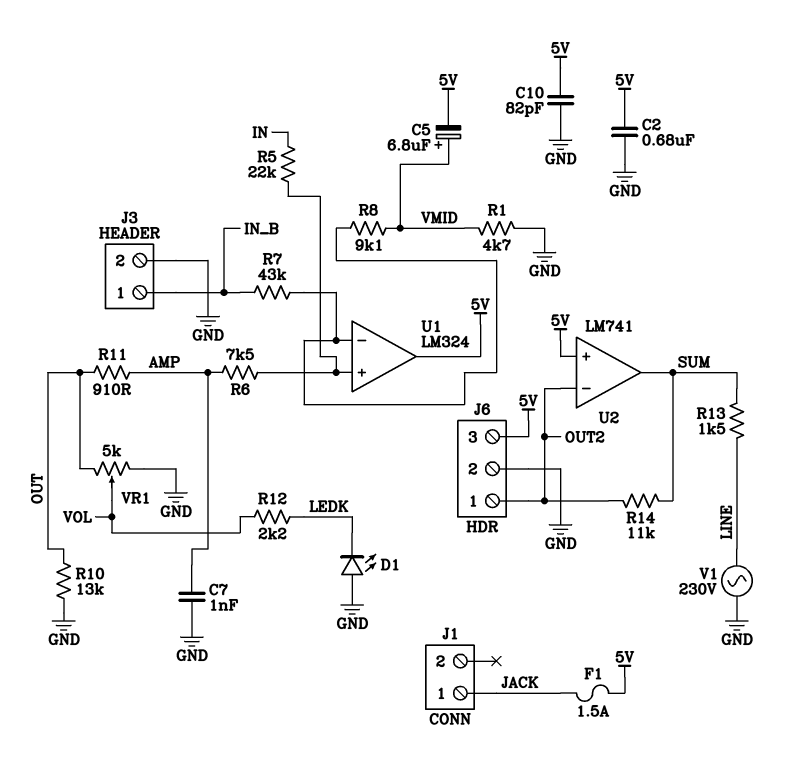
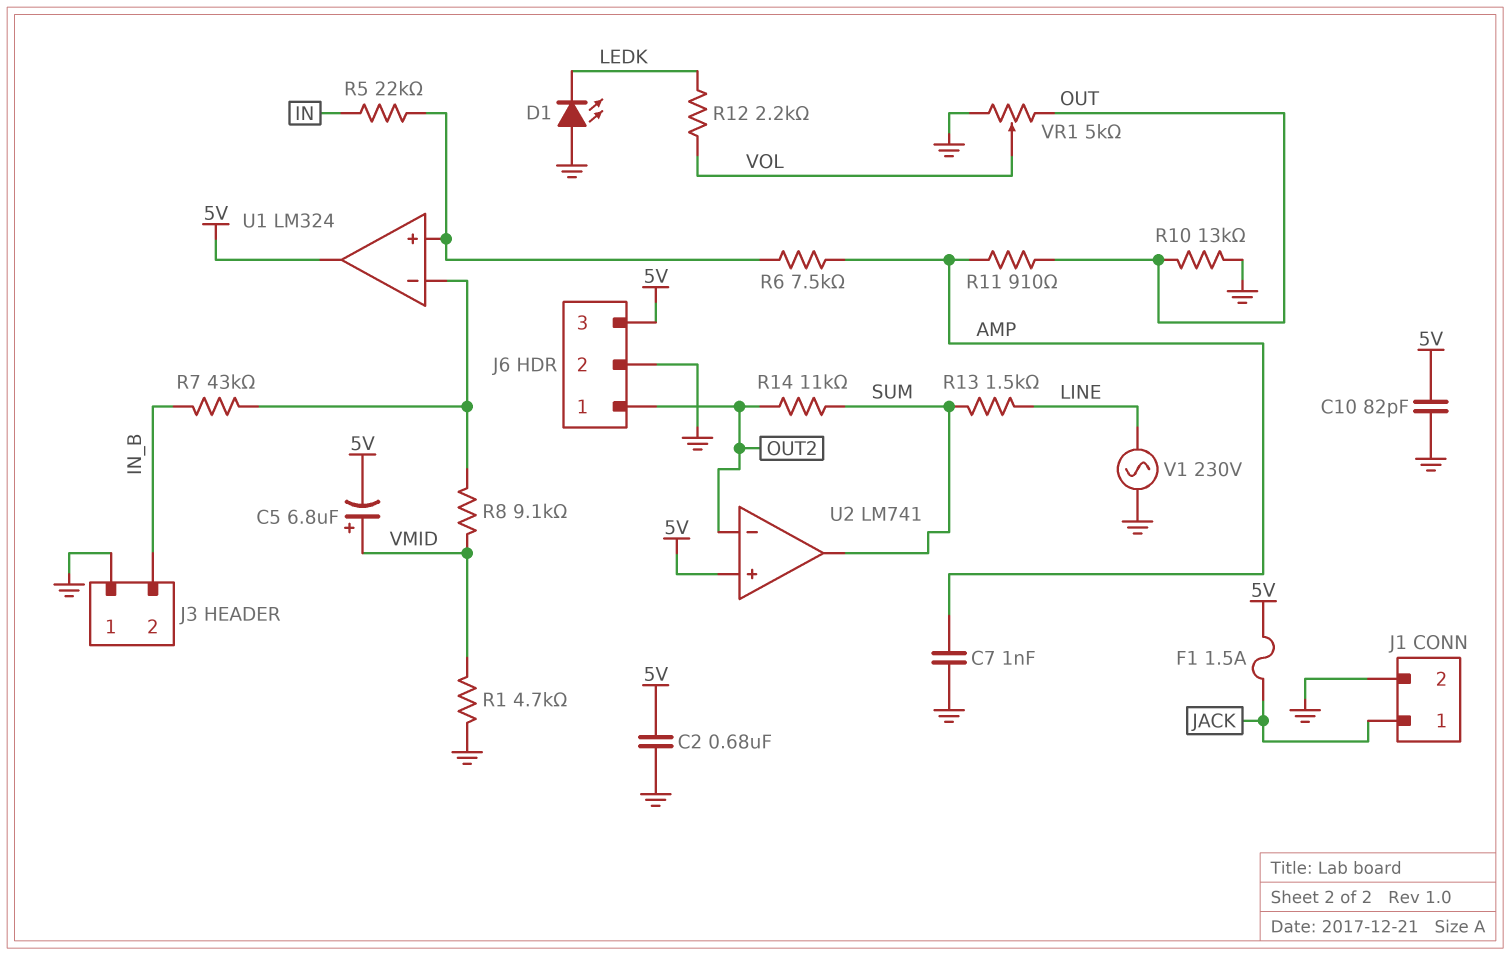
J1 pin 2: none -> GND
J3 pin 1: IN_B -> GND
J3 pin 2: GND -> IN_B

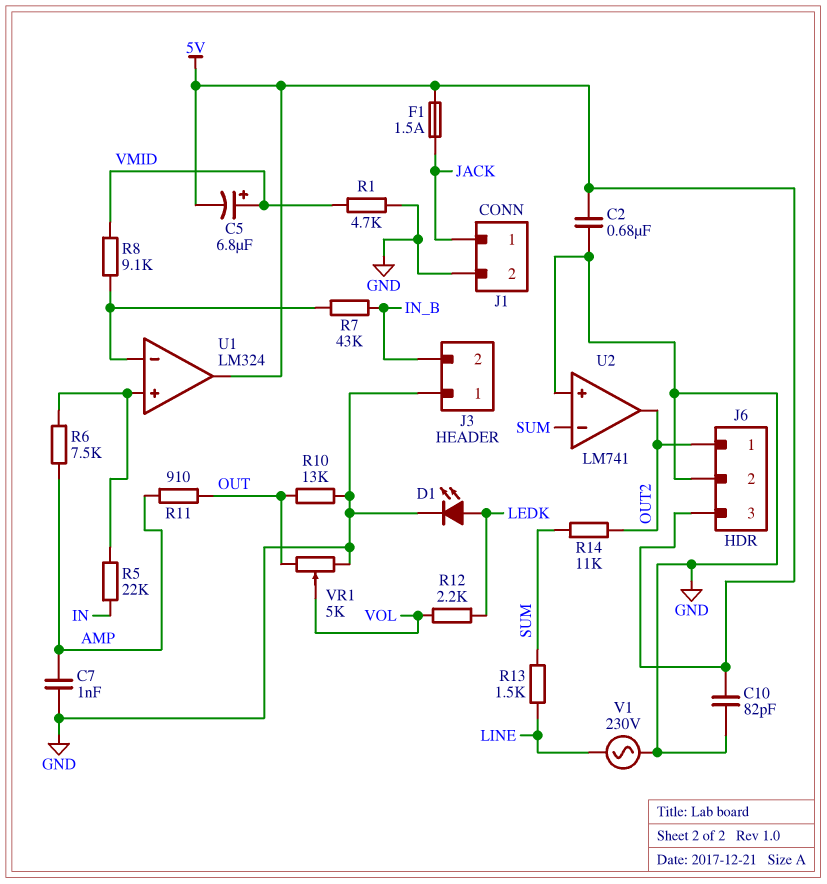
D1: LED (A GND, K LEDK) -> LED (A LEDK, K GND)
U2 pin in+: 5V -> GND
U2 pin in-: OUT2 -> SUM
U2 pin out: SUM -> OUT2

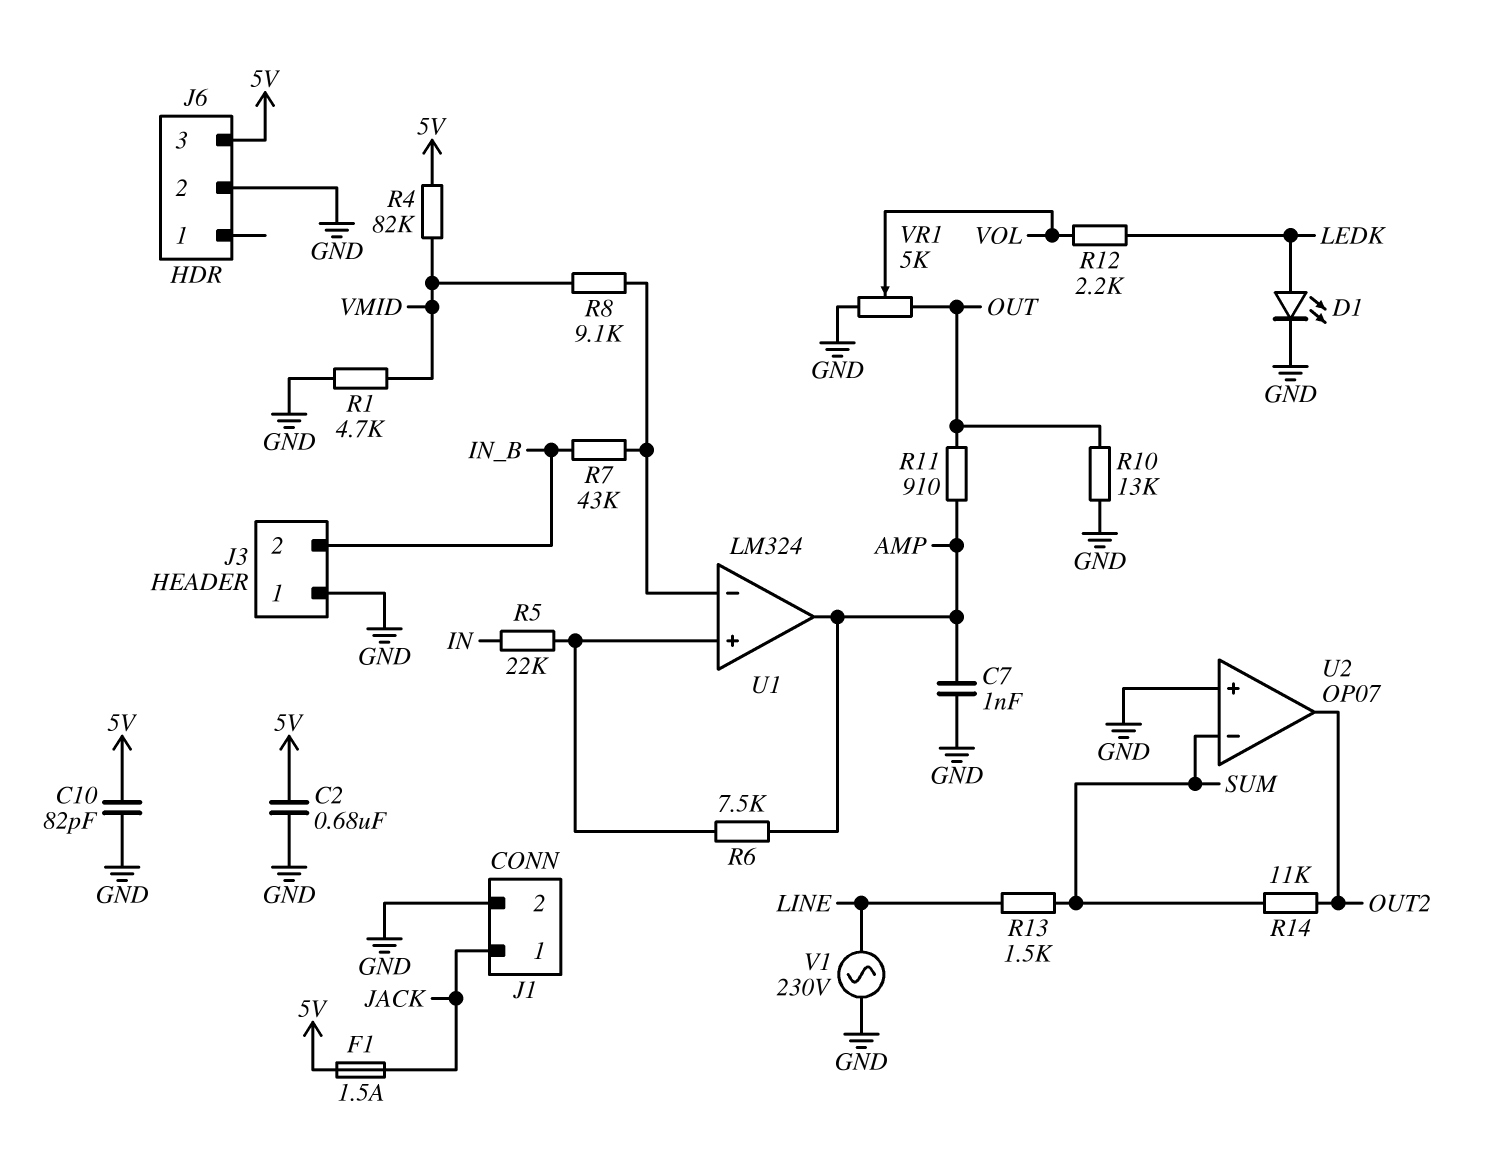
C5: 6.8uF (plus VMID, minus 5V) -> none
J6 pin 1: OUT2 -> none
R4: none -> 82k (5V, VMID)
U1 pin out: 5V -> AMP
U2: LM741 -> OP07

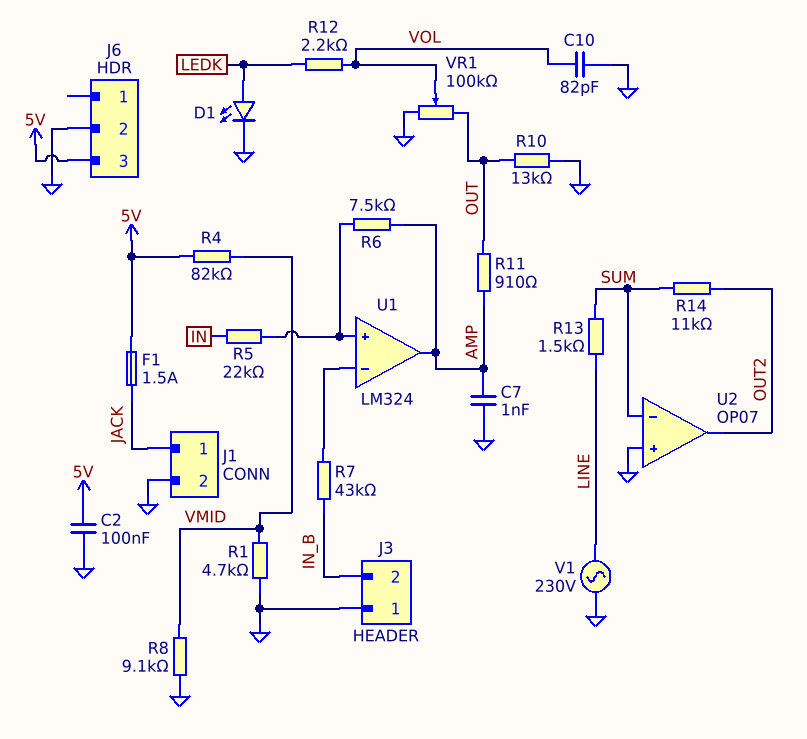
C2: 680nF (5V, GND) -> 100nF (5V, GND)
C10: 82pF (5V, GND) -> 82pF (GND, VOL)
R8: 9.1k (U1/in-, VMID) -> 9.1k (GND, VMID)
VR1: 5k (GND, OUT, wiper VOL) -> 100k (GND, OUT, wiper VOL)

